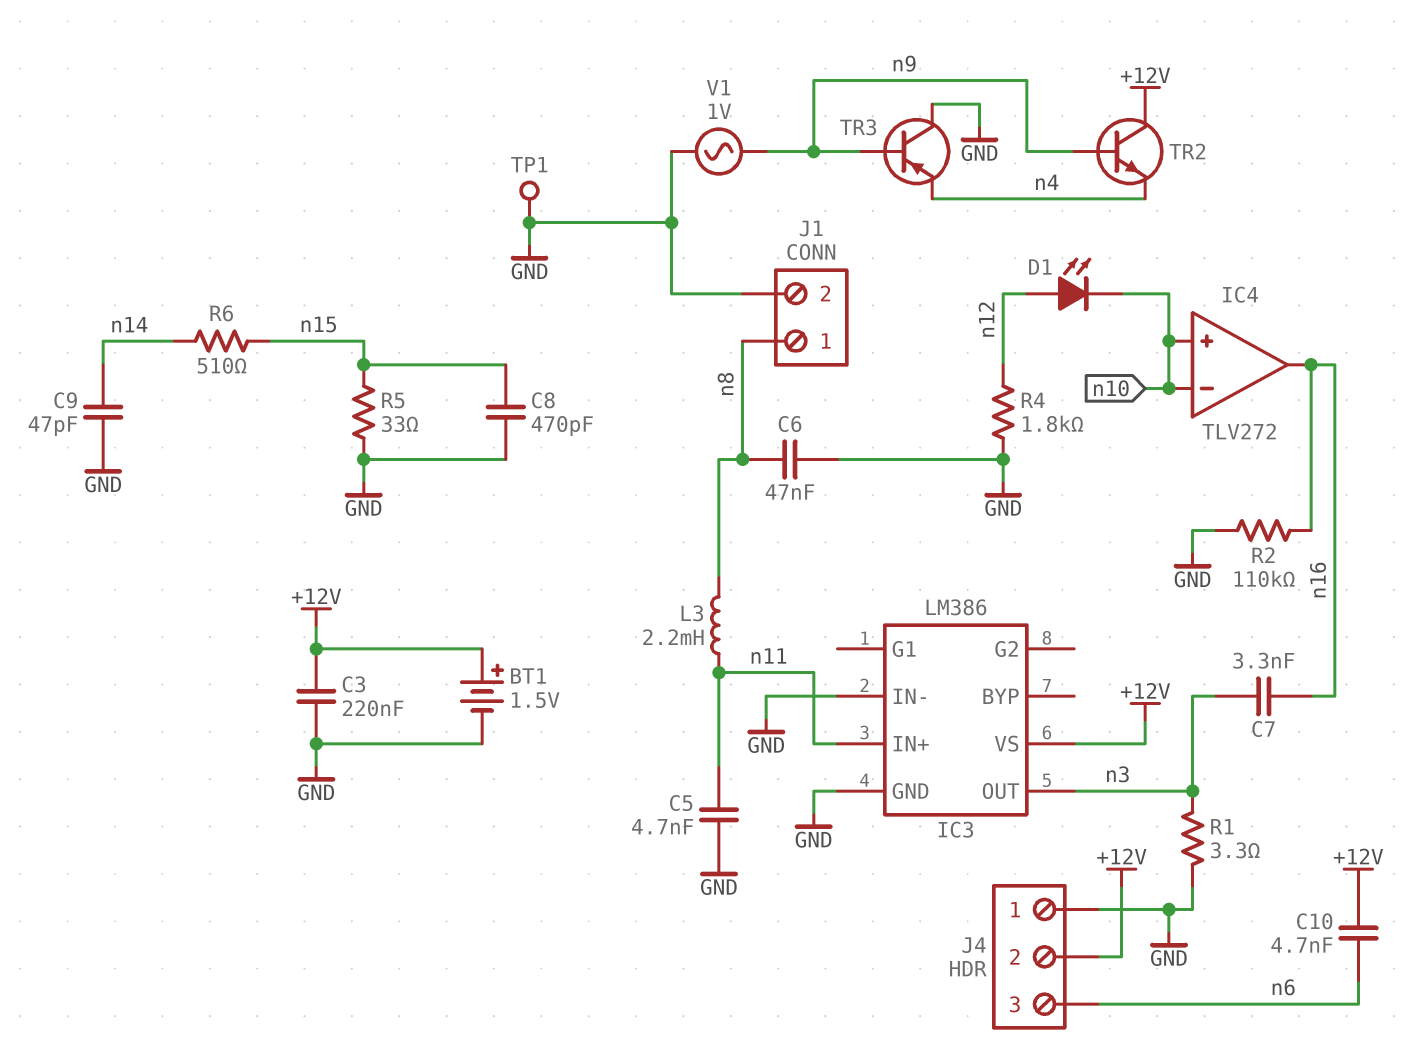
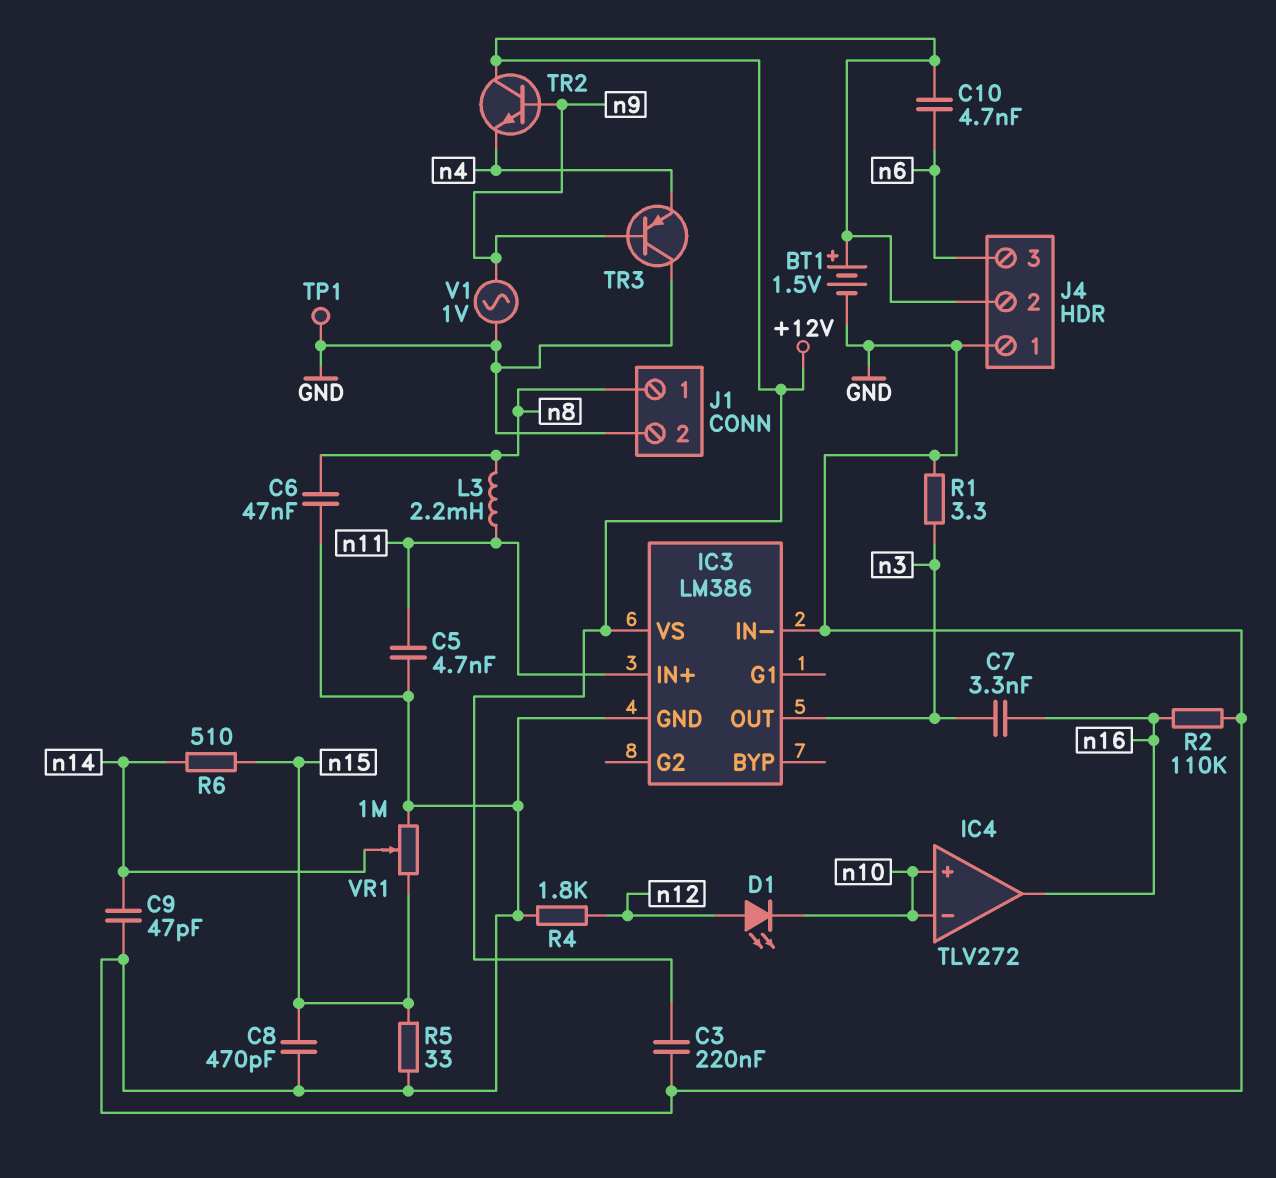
VR1: none -> 1M (GND, n15, wiper n14)

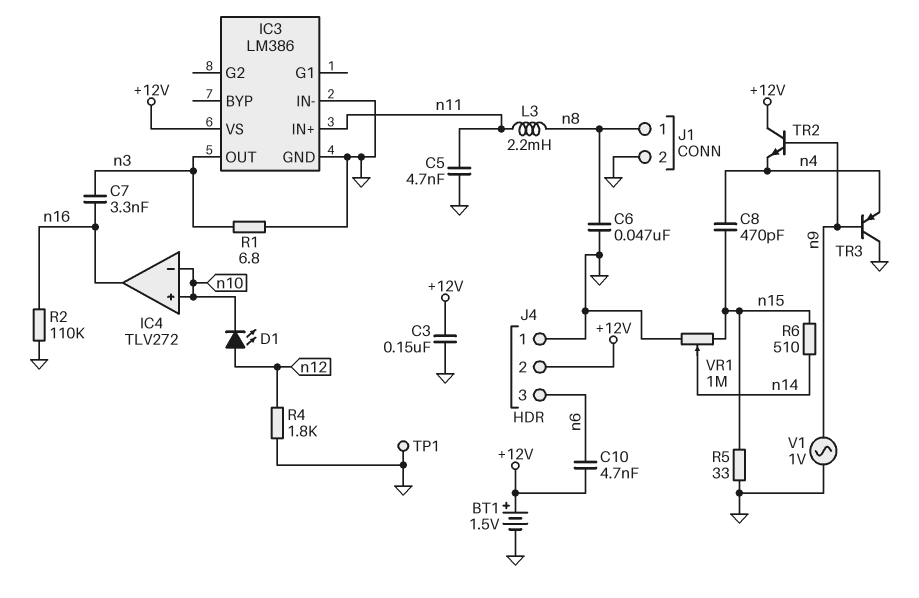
C3: 220nF (+12V, GND) -> 150nF (+12V, GND)
C8: 470pF (GND, n15) -> 470pF (n4, n15)
C9: 47pF (GND, n14) -> none
R1: 3.3 (GND, n3) -> 6.8 (GND, n3)

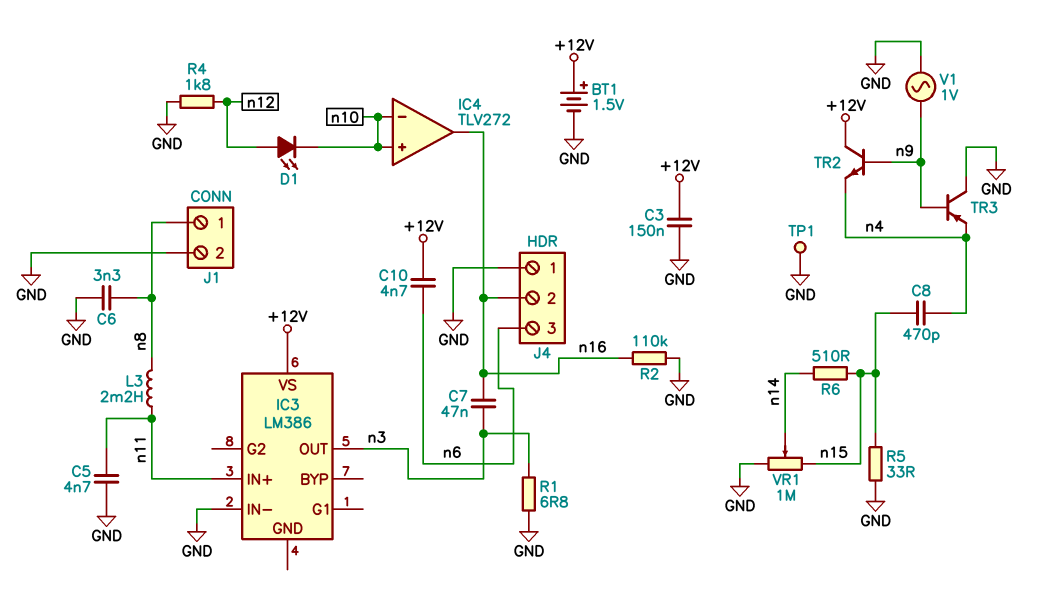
C6: 47nF (GND, n8) -> 3.3nF (GND, n8)
C7: 3.3nF (n3, n16) -> 47nF (n3, n16)
IC3 pin GND: GND -> none
J4 pin 2: +12V -> n16

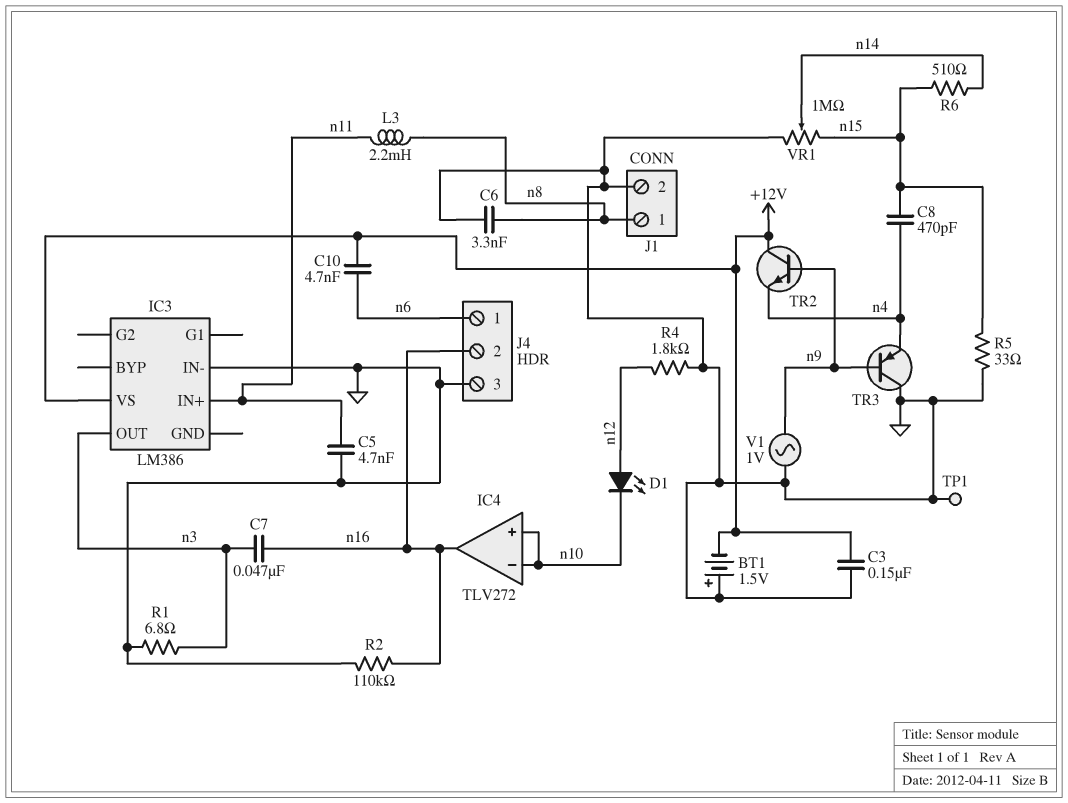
BT1: 1.5V (plus +12V, minus GND) -> 1.5V (plus GND, minus +12V)
J4 pin 1: GND -> n6
J4 pin 3: n6 -> GND

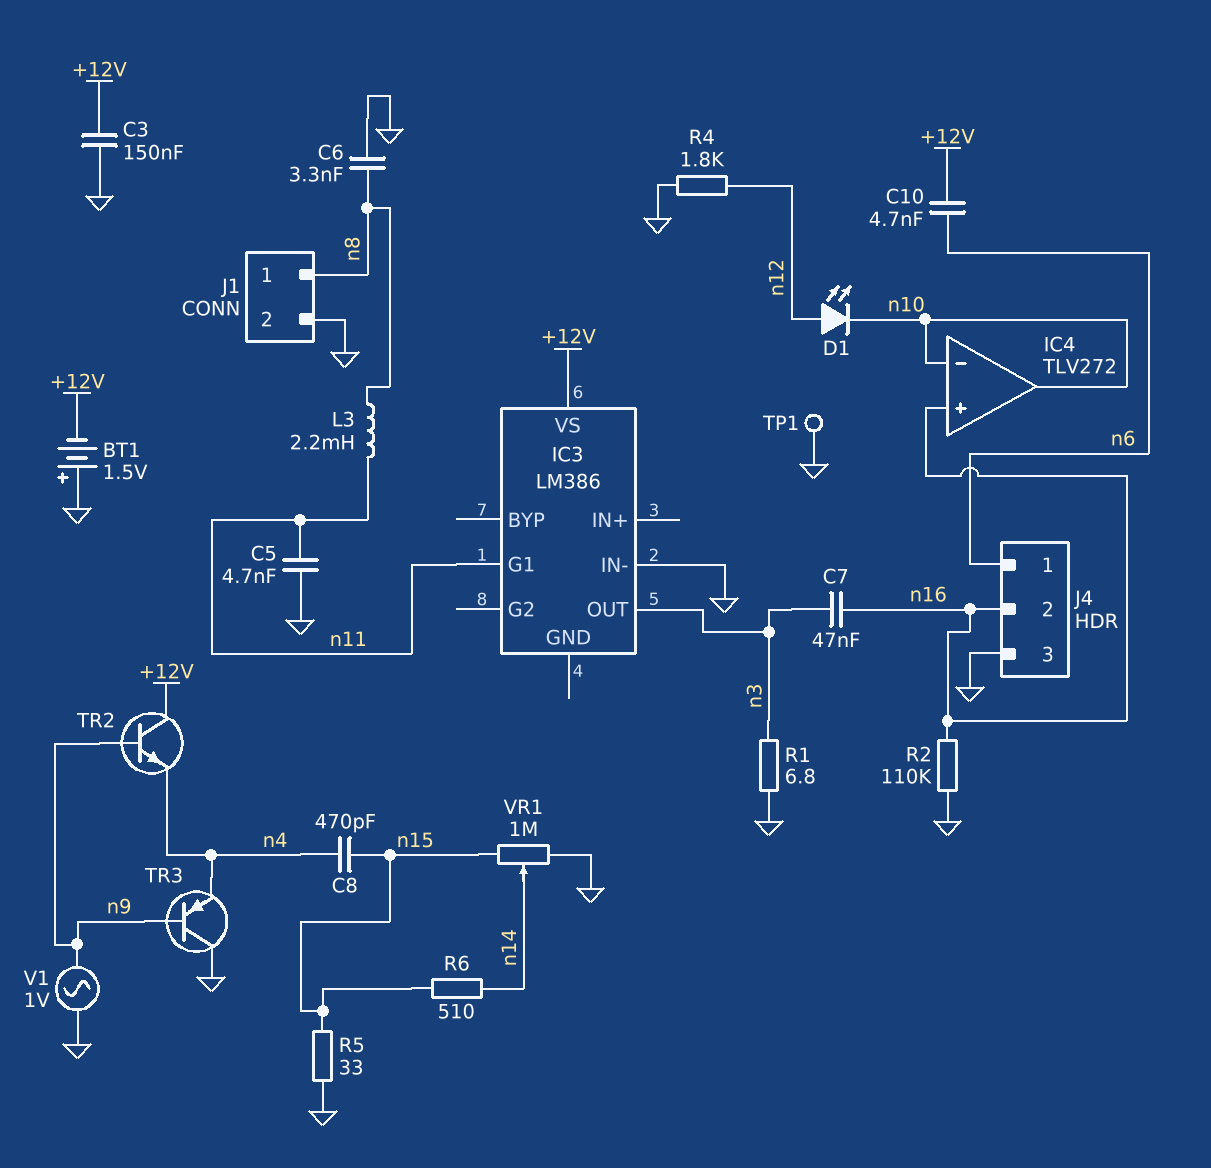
IC3 pin G1: none -> n11
IC3 pin IN+: n11 -> none
IC4 pin in+: n10 -> n16
IC4 pin out: n16 -> n10

